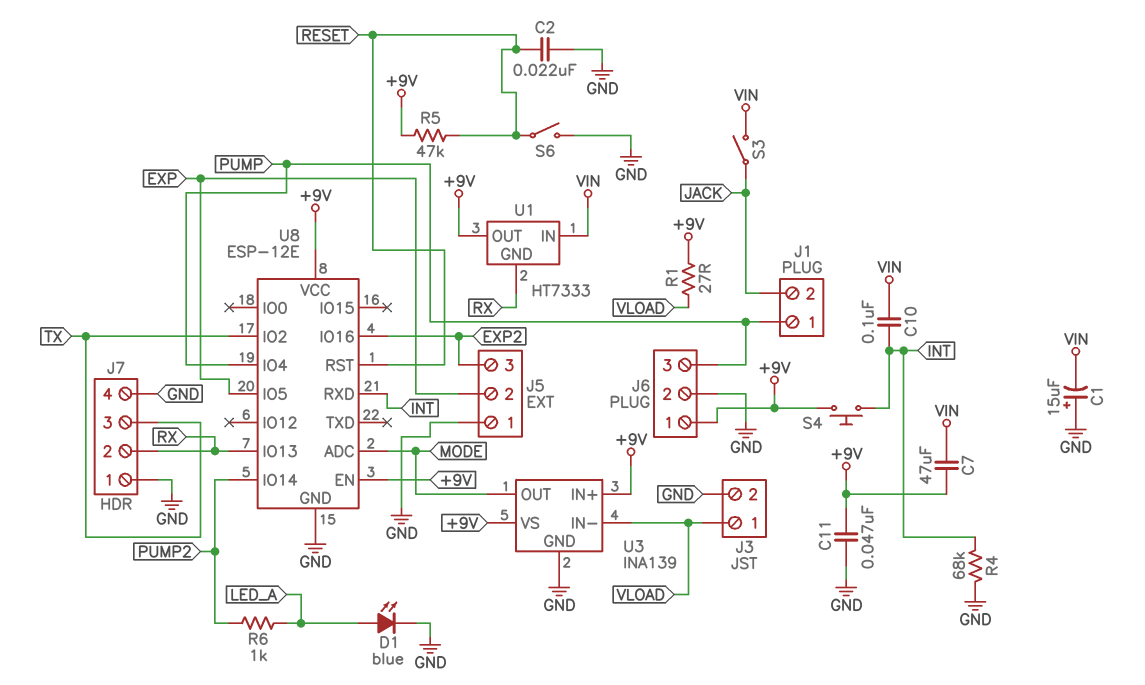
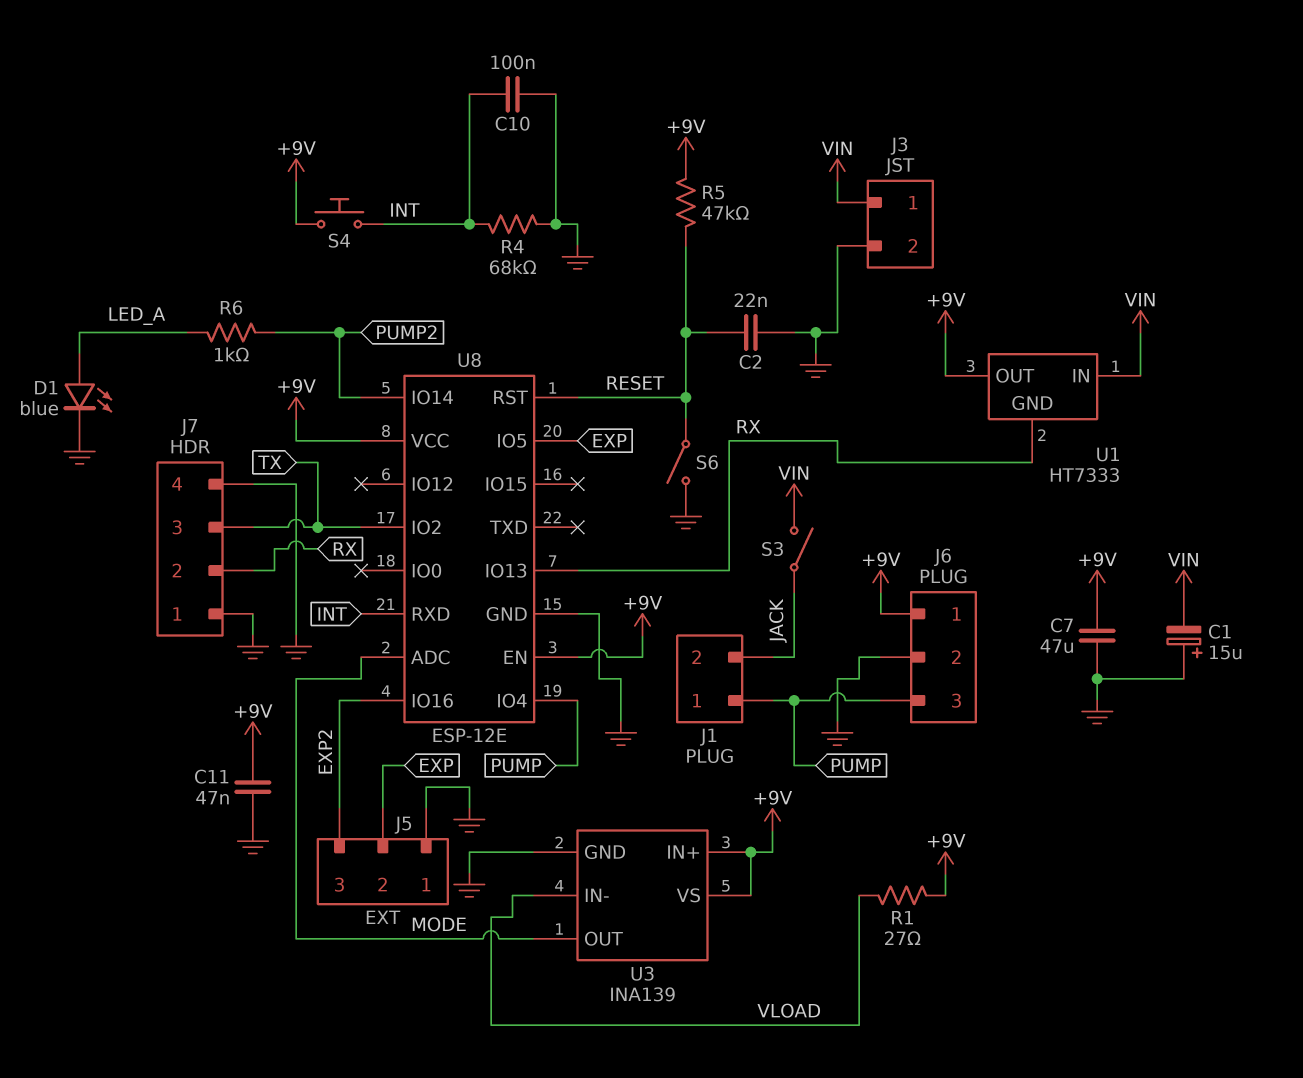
C7: 47uF (+9V, VIN) -> 47uF (+9V, GND)
C10: 100nF (INT, VIN) -> 100nF (GND, INT)
J3 pin 1: VLOAD -> VIN

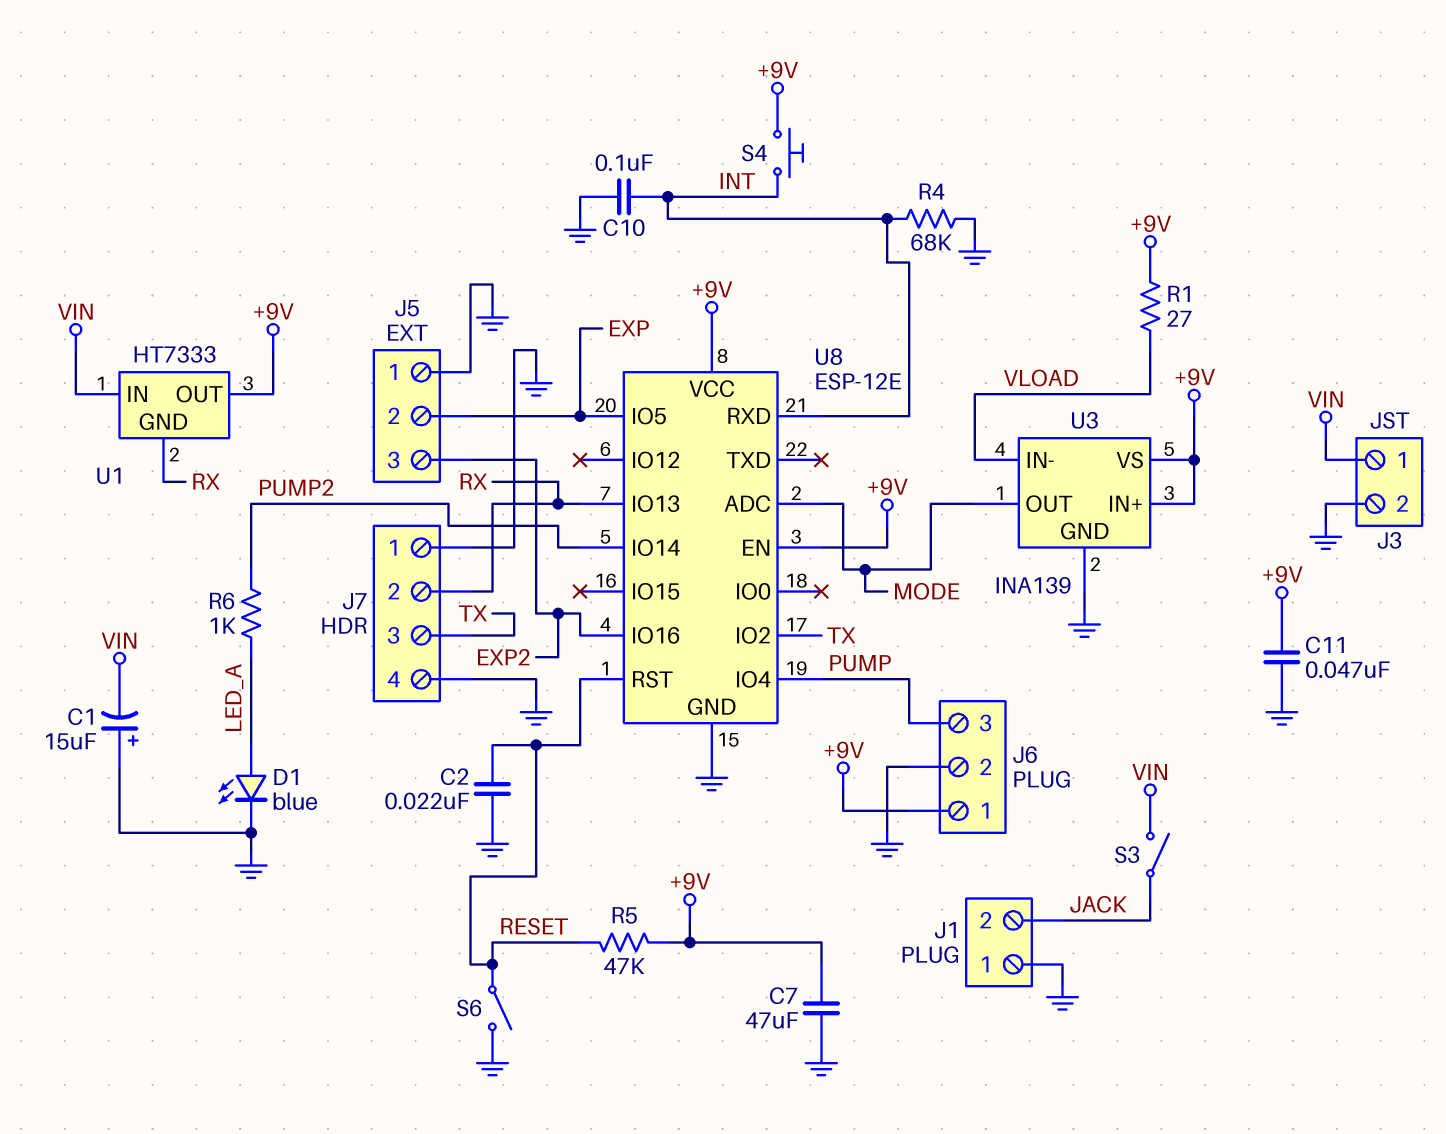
J1 pin 1: PUMP -> GND

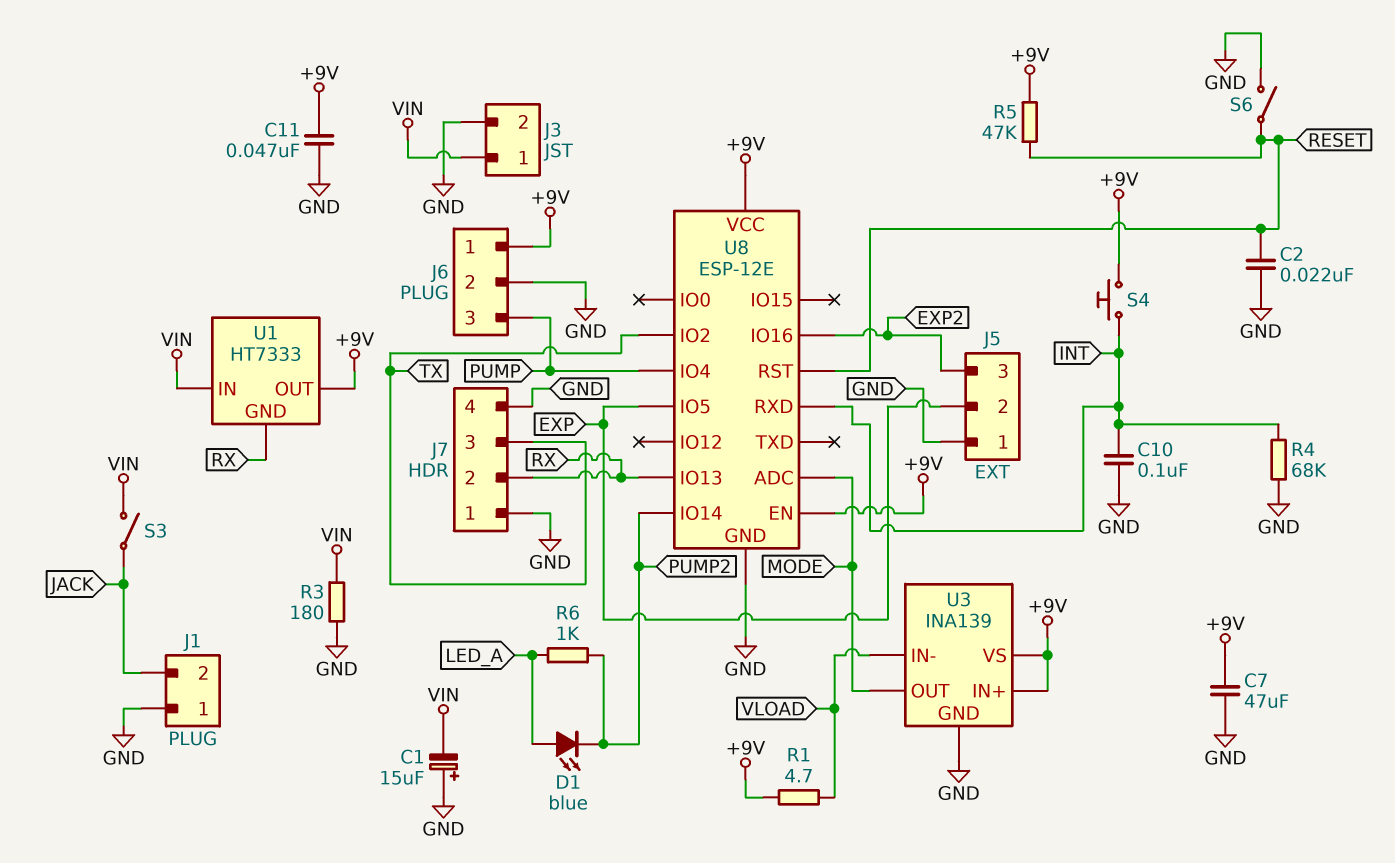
D1: LED blue (A LED_A, K GND) -> LED blue (A LED_A, K PUMP2)
R1: 27 (+9V, VLOAD) -> 4.7 (+9V, VLOAD)
R3: none -> 180 (GND, VIN)

